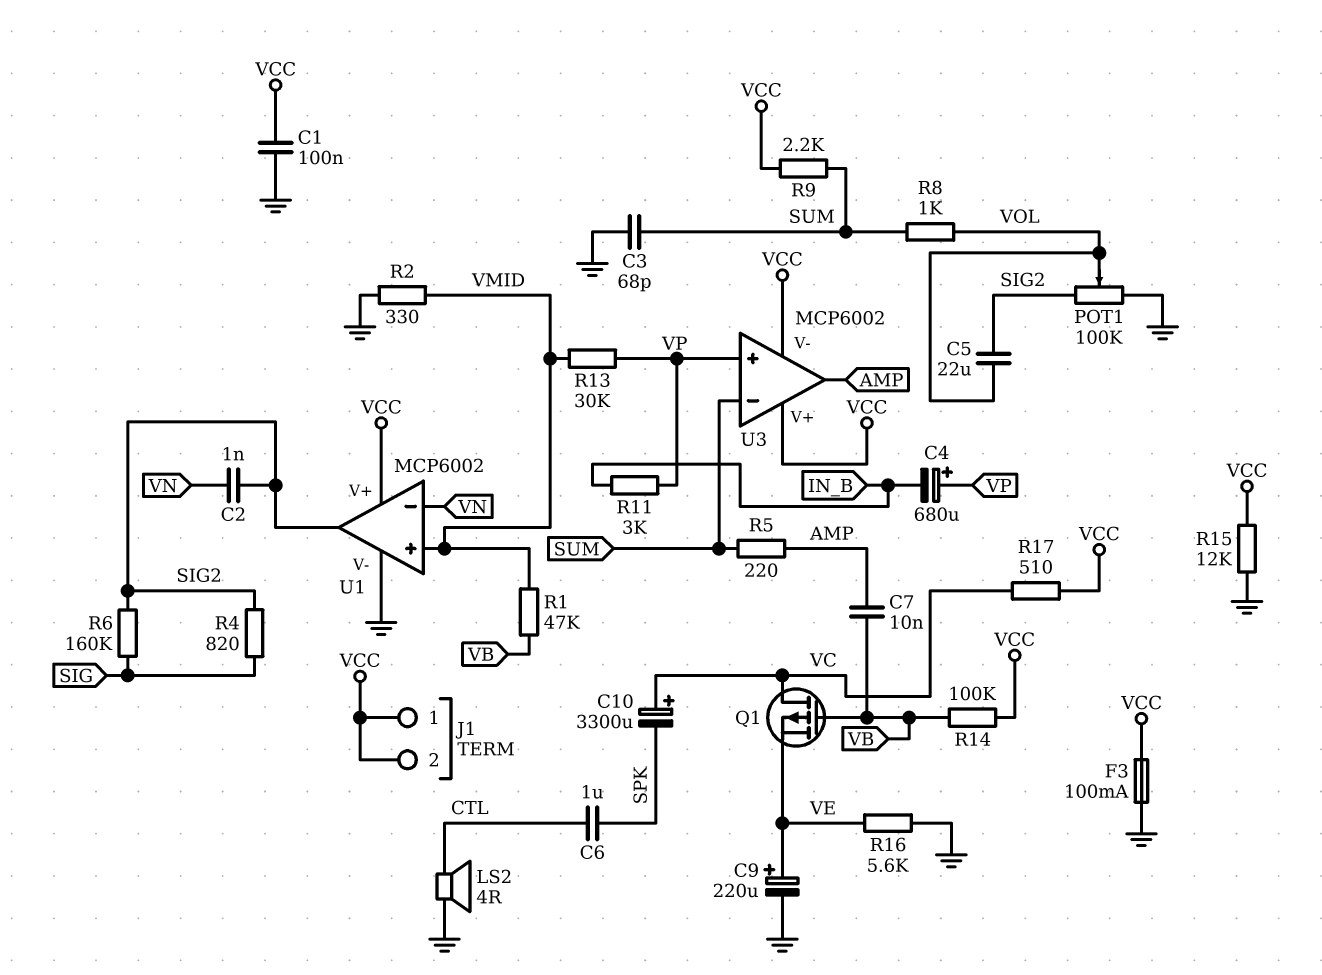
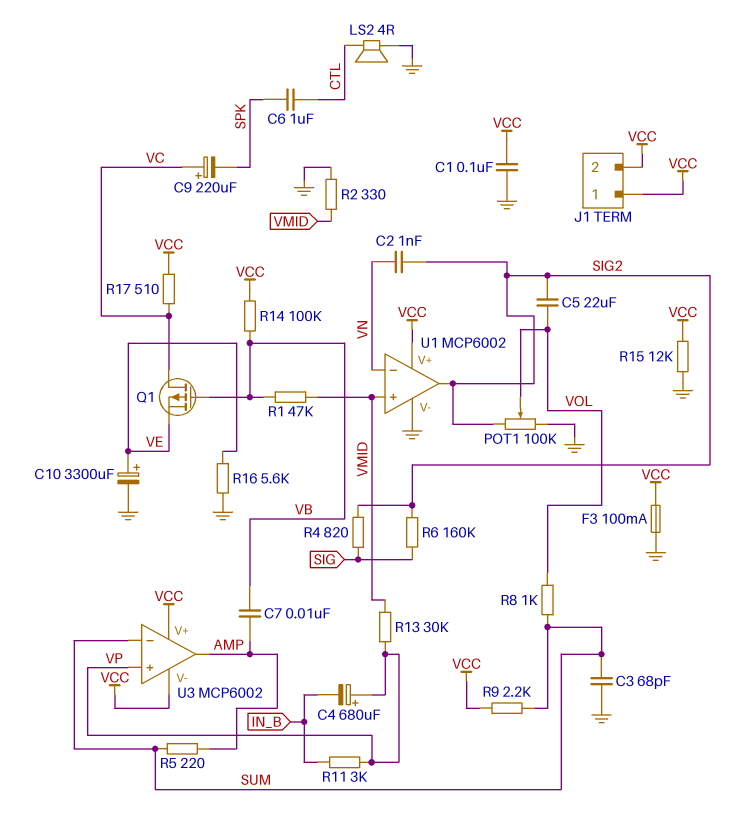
C9: 220uF (plus VE, minus GND) -> 220uF (plus VC, minus SPK)
C10: 3300uF (plus VC, minus SPK) -> 3300uF (plus VE, minus GND)

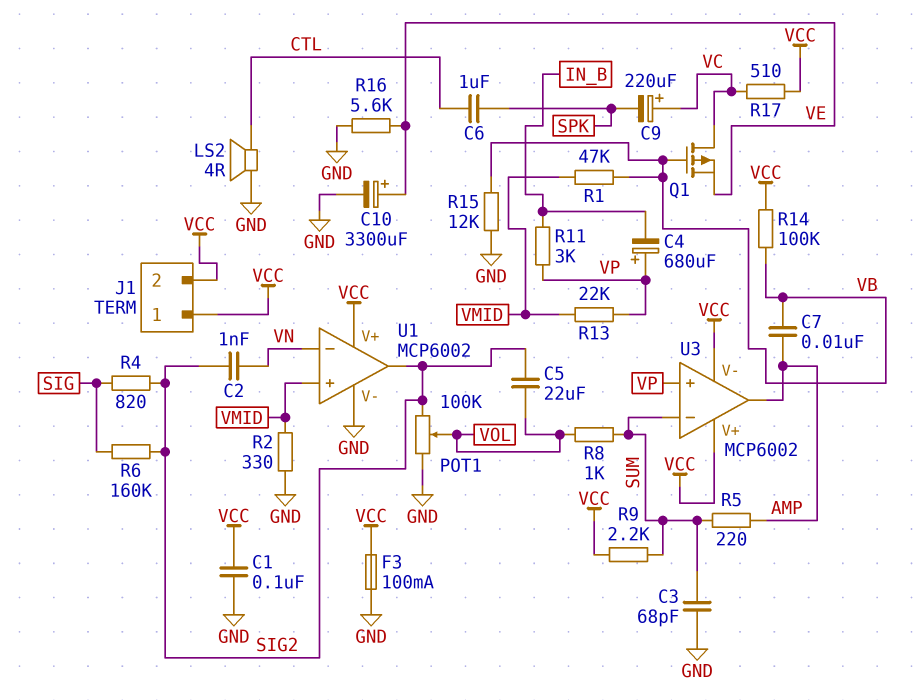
R13: 30k (VMID, VP) -> 22k (VMID, VP)
R15: 12k (GND, VCC) -> 12k (GND, VB)

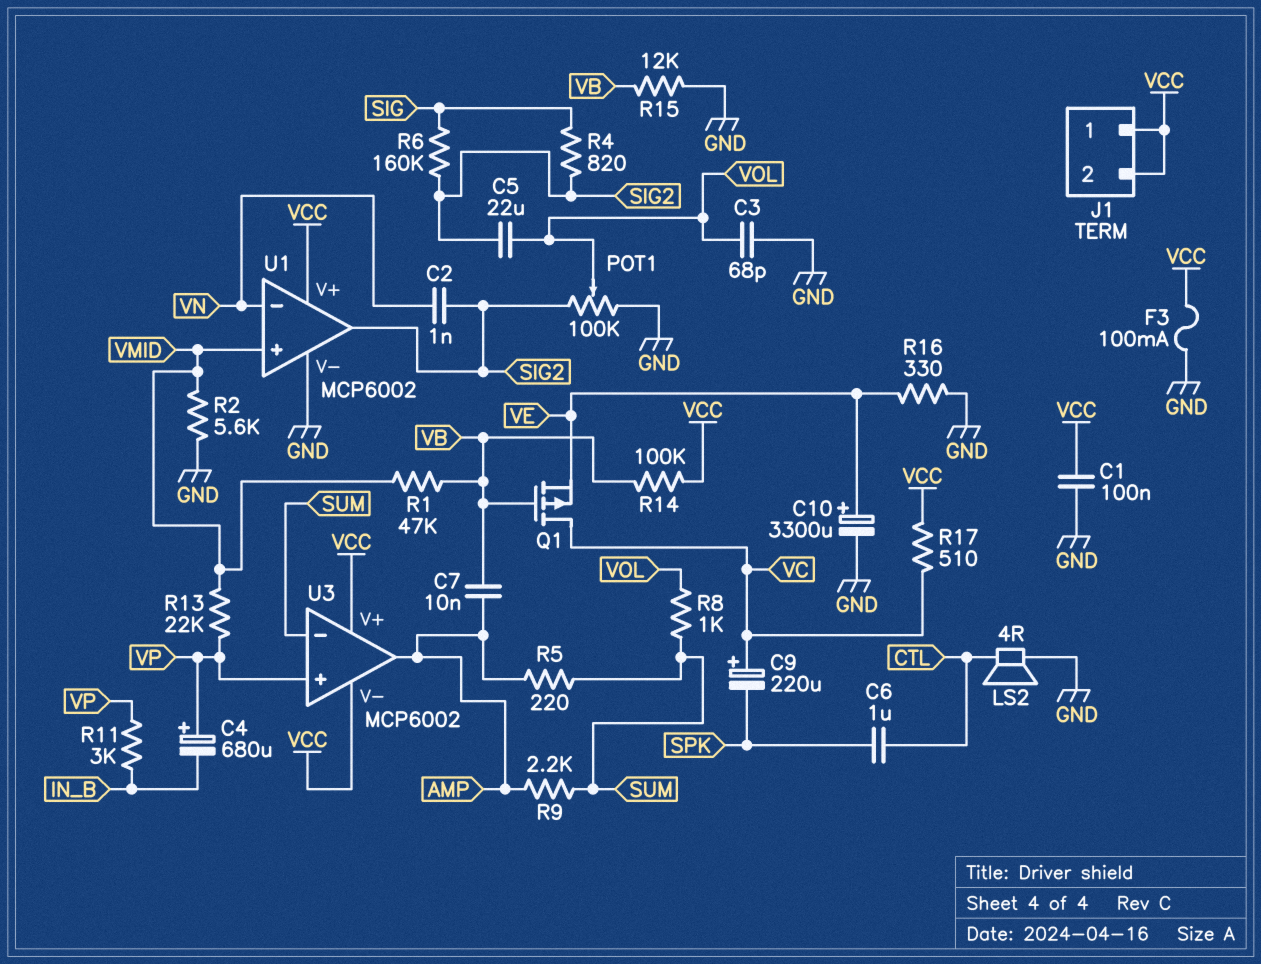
C3: 68pF (GND, SUM) -> 68pF (GND, VOL)
R2: 330 (GND, VMID) -> 5.6k (GND, VMID)
R9: 2.2k (SUM, VCC) -> 2.2k (AMP, SUM)
R16: 5.6k (GND, VE) -> 330 (GND, VE)

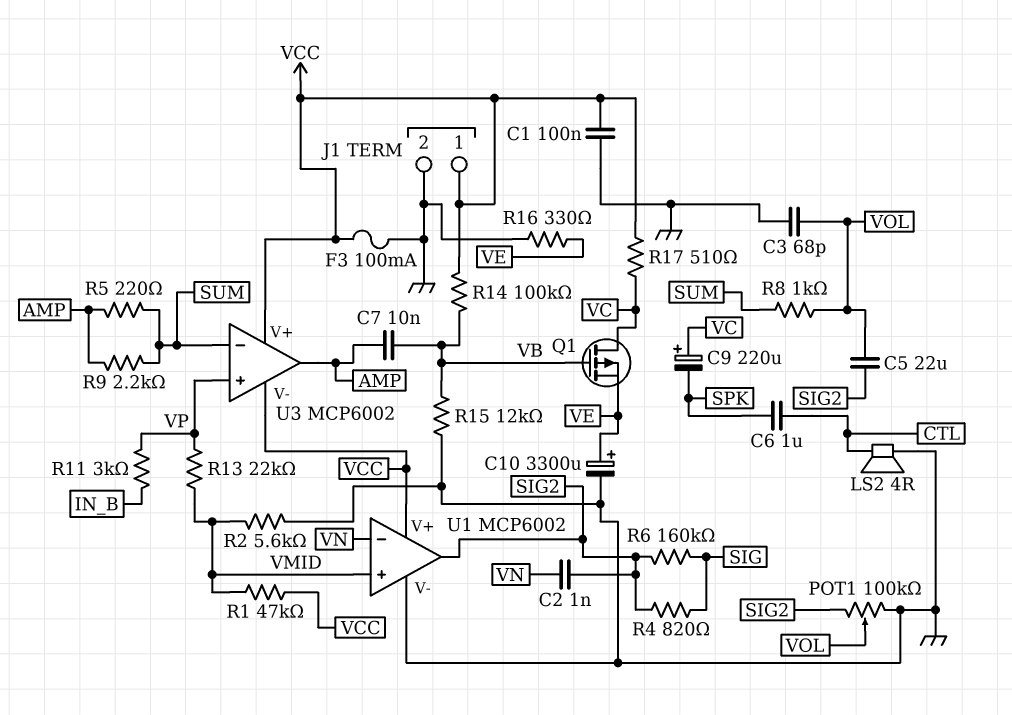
C4: 680uF (plus VP, minus IN_B) -> none
J1 pin 2: VCC -> GND
R1: 47k (VB, VMID) -> 47k (VCC, VMID)

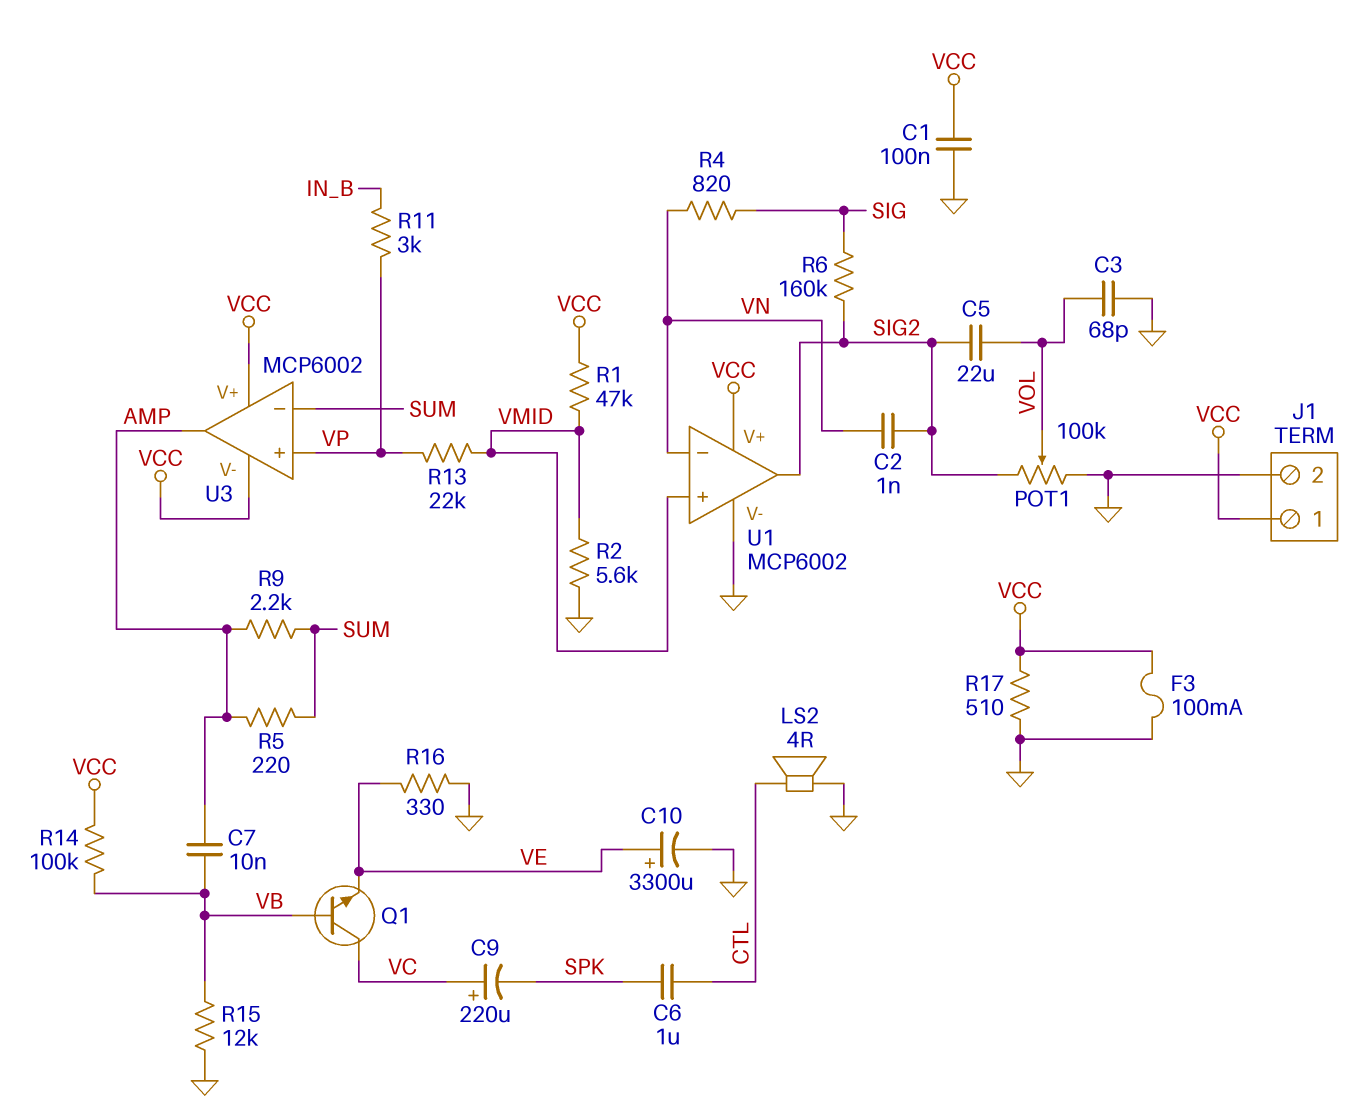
Q1: PMOS (G VB, D VC, S VE) -> NPN (B VB, C VC, E VE)
R4: 820 (SIG, SIG2) -> 820 (SIG, VN)
R8: 1k (SUM, VOL) -> none
R17: 510 (VC, VCC) -> 510 (GND, VCC)

